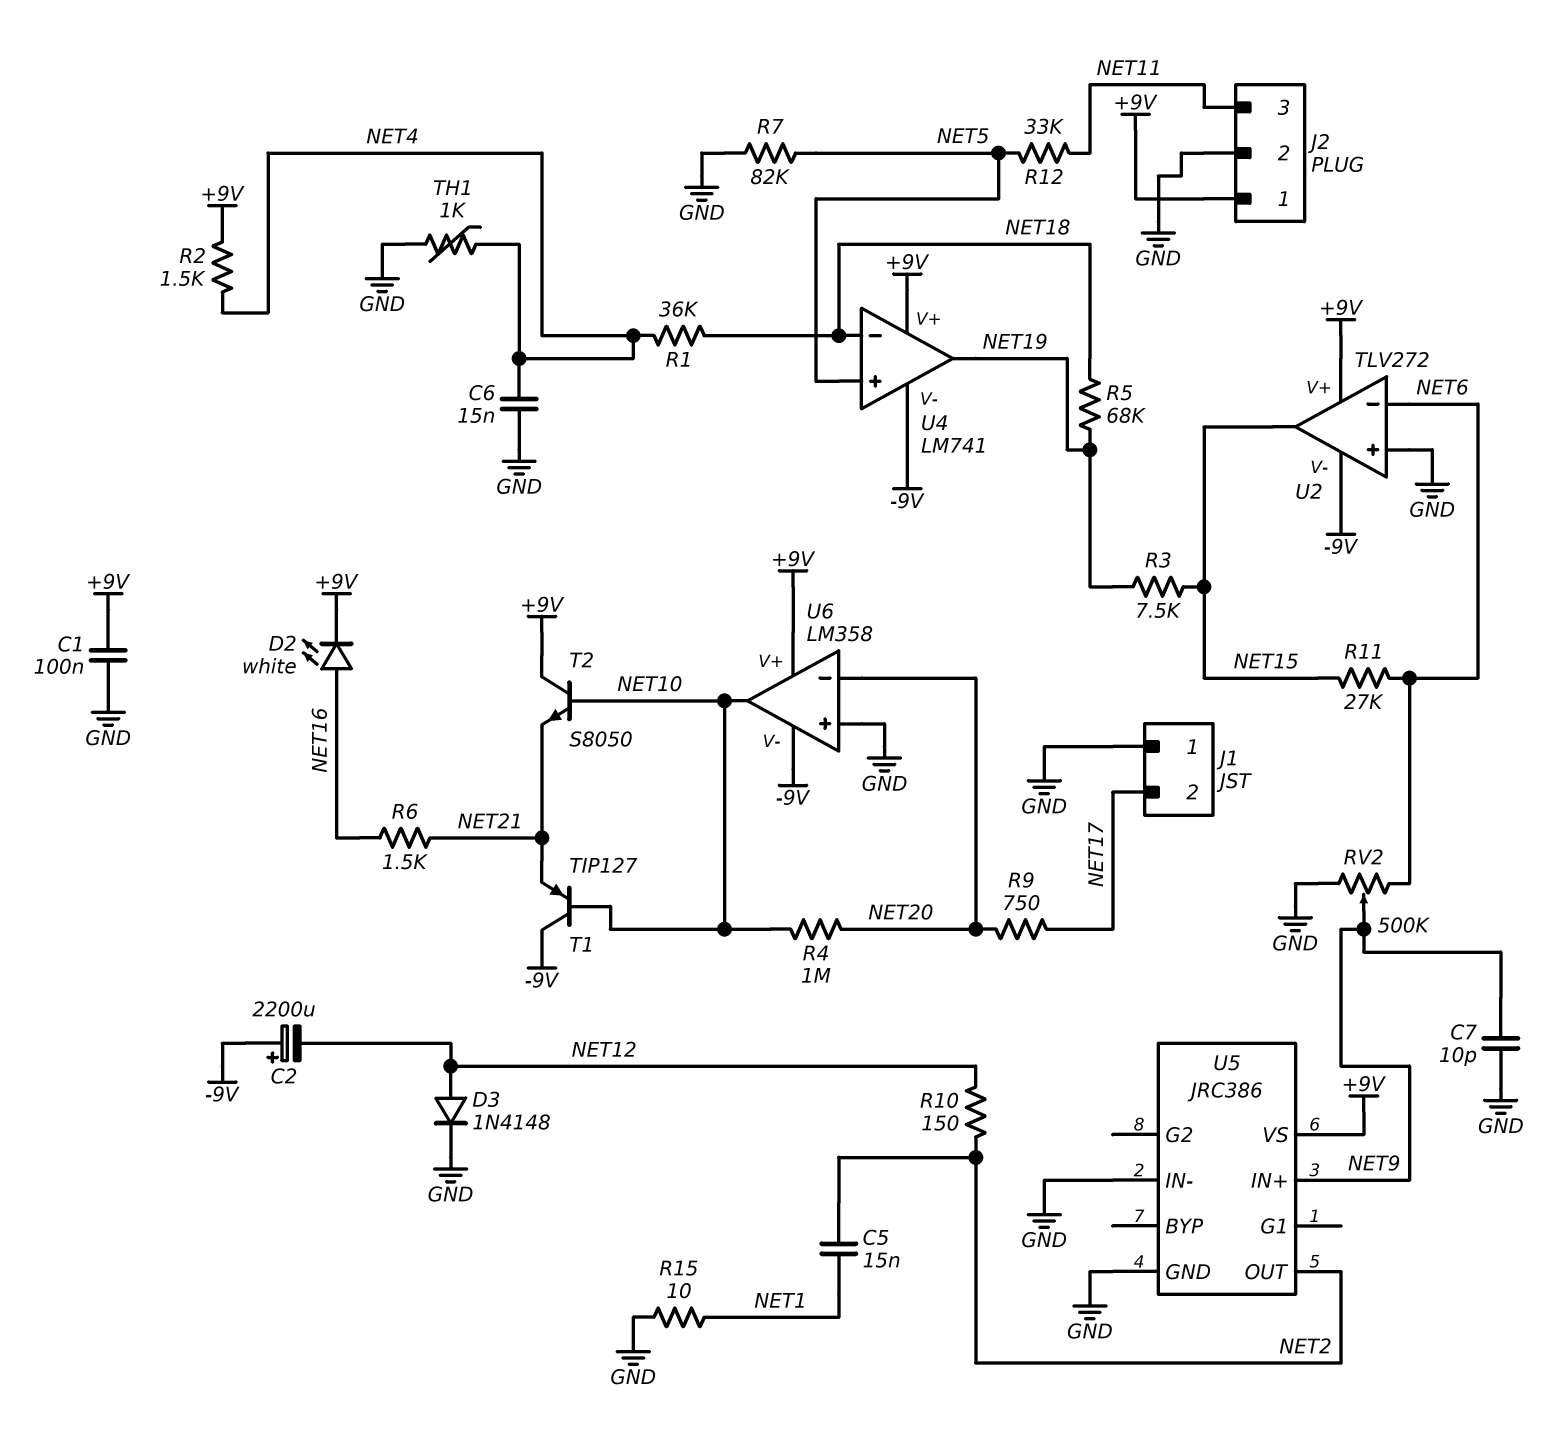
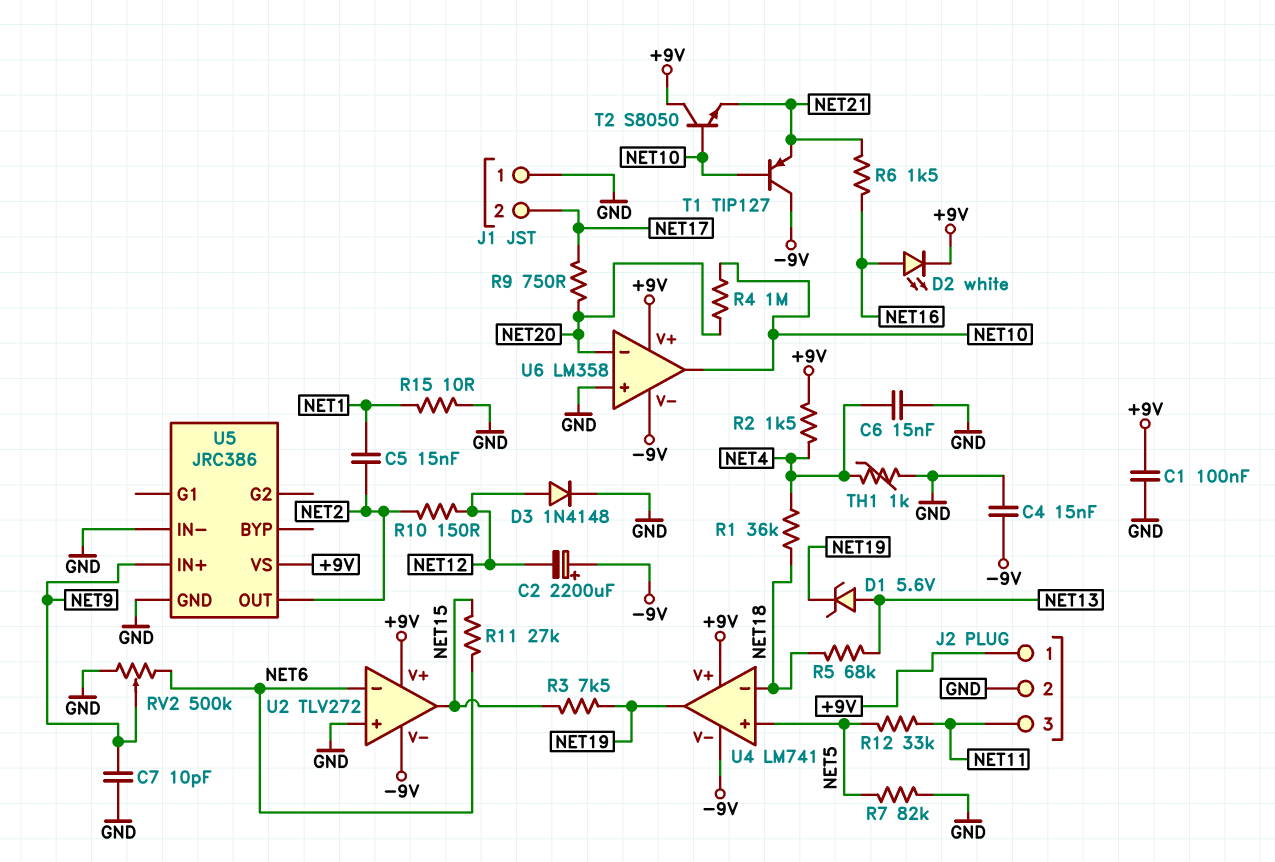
C4: none -> 15nF (-9V, GND)
D1: none -> zener 5.6V (A NET13, K NET19)
R5: 68k (NET18, NET19) -> 68k (NET13, NET18)

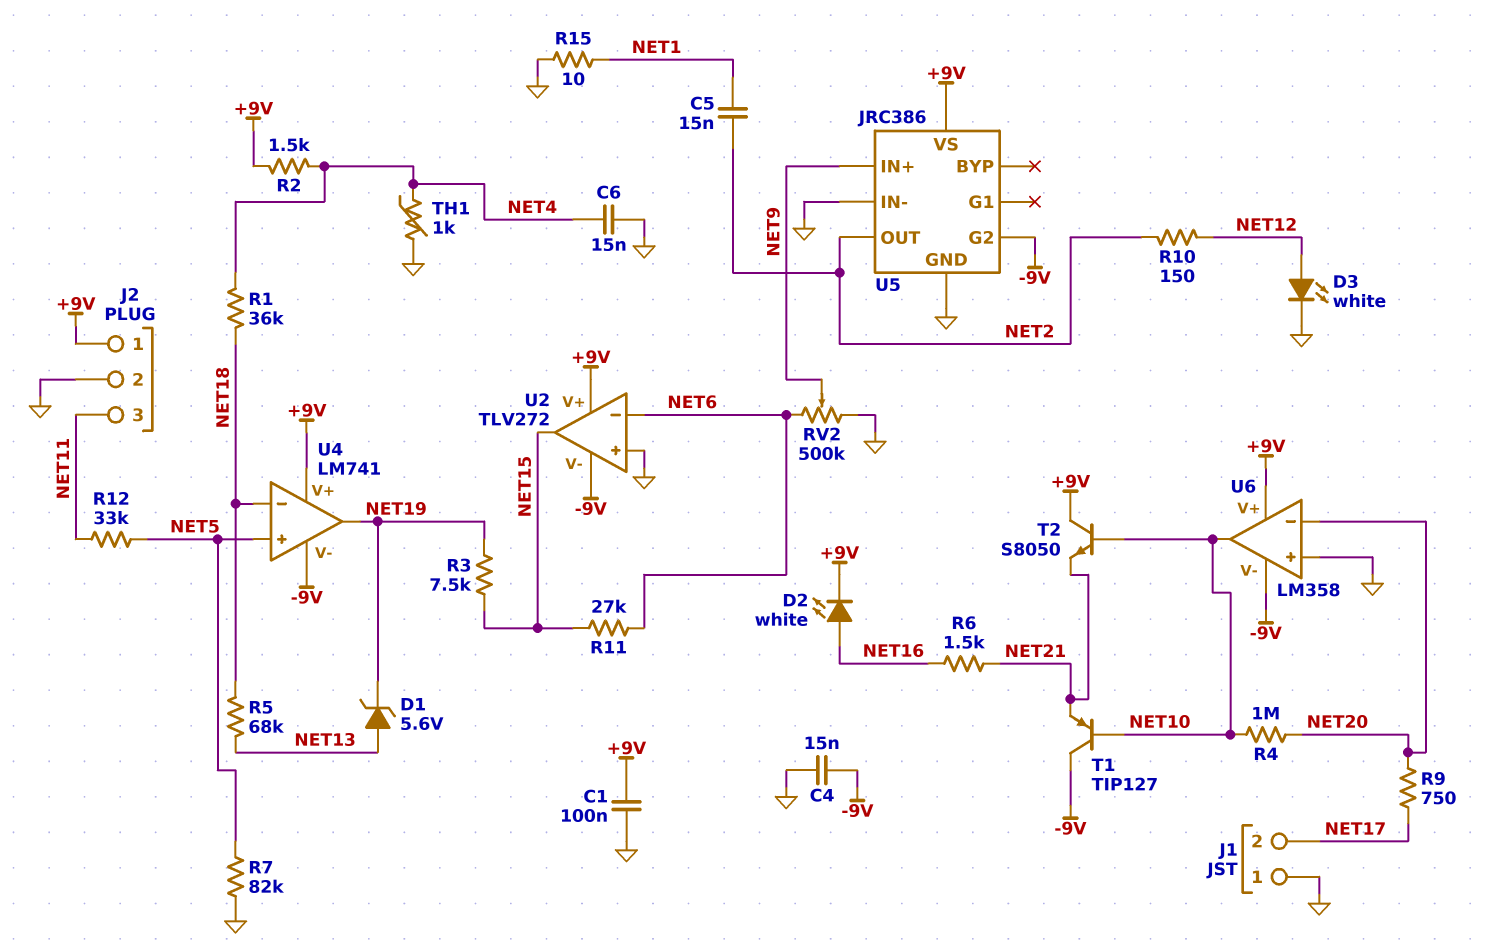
C2: 2200uF (plus -9V, minus NET12) -> none
C7: 10pF (GND, NET9) -> none
D3: diode 1N4148 (A NET12, K GND) -> LED white (A NET12, K GND)
U5 pin G2: none -> -9V

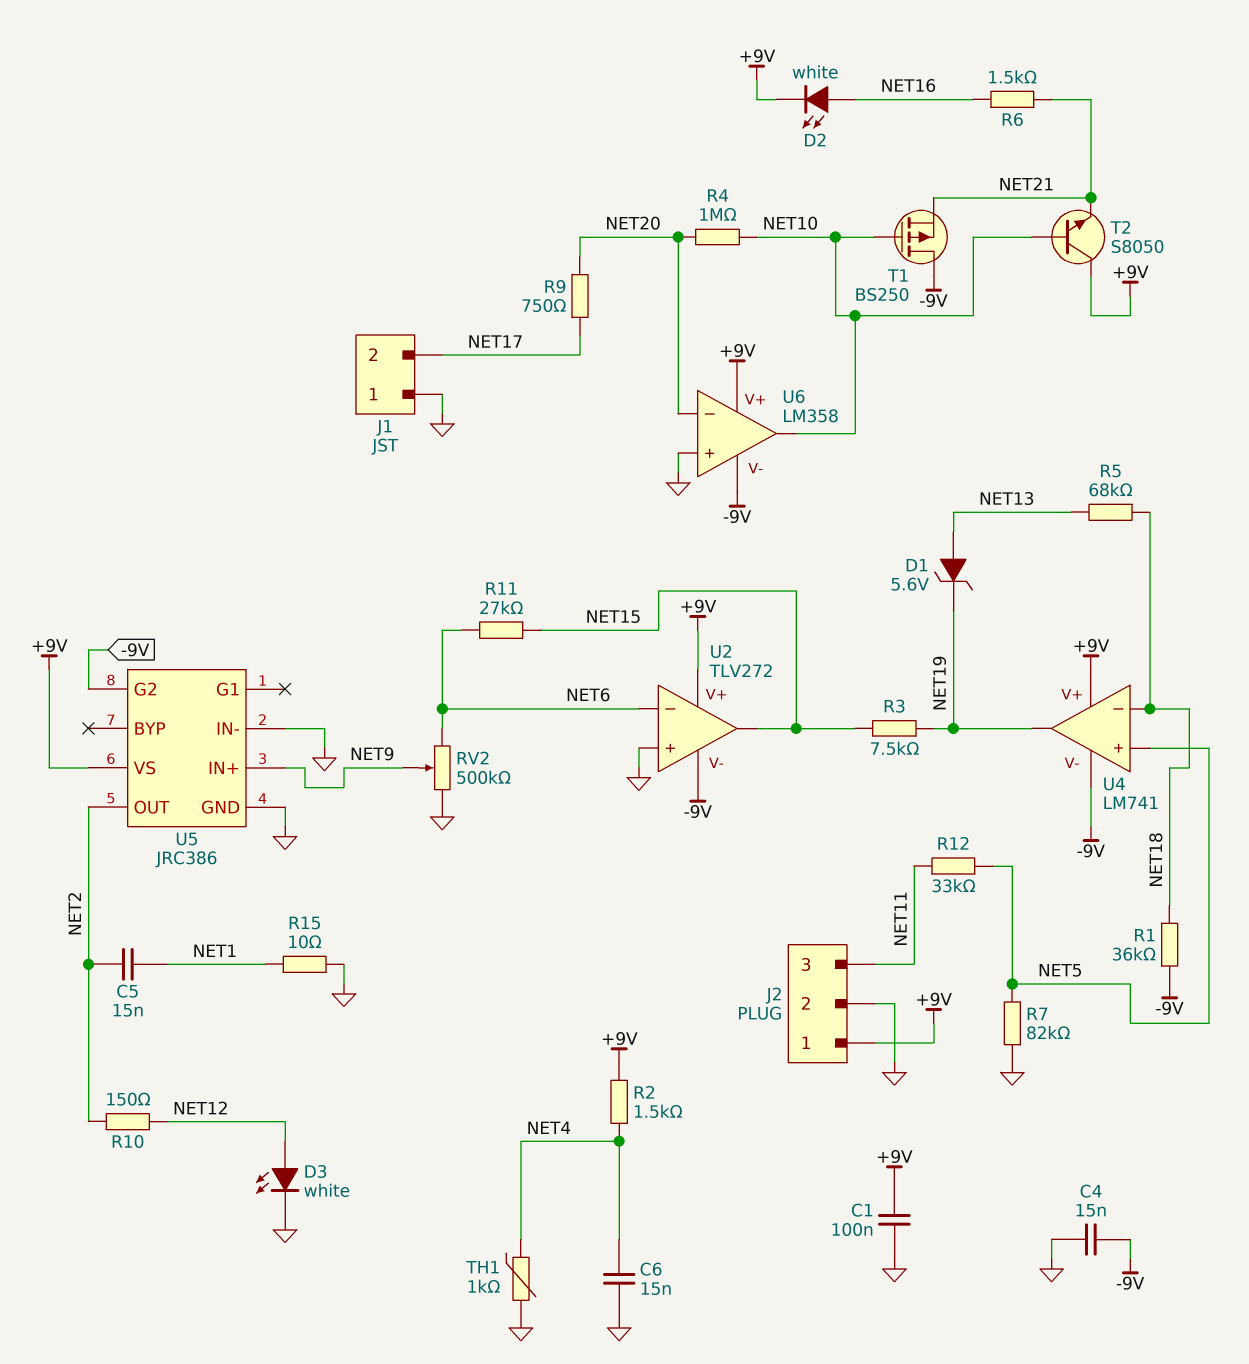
R1: 36k (NET4, NET18) -> 36k (-9V, NET18)
T1: PNP TIP127 (B NET10, C -9V, E NET21) -> PMOS BS250 (G NET10, D -9V, S NET21)

